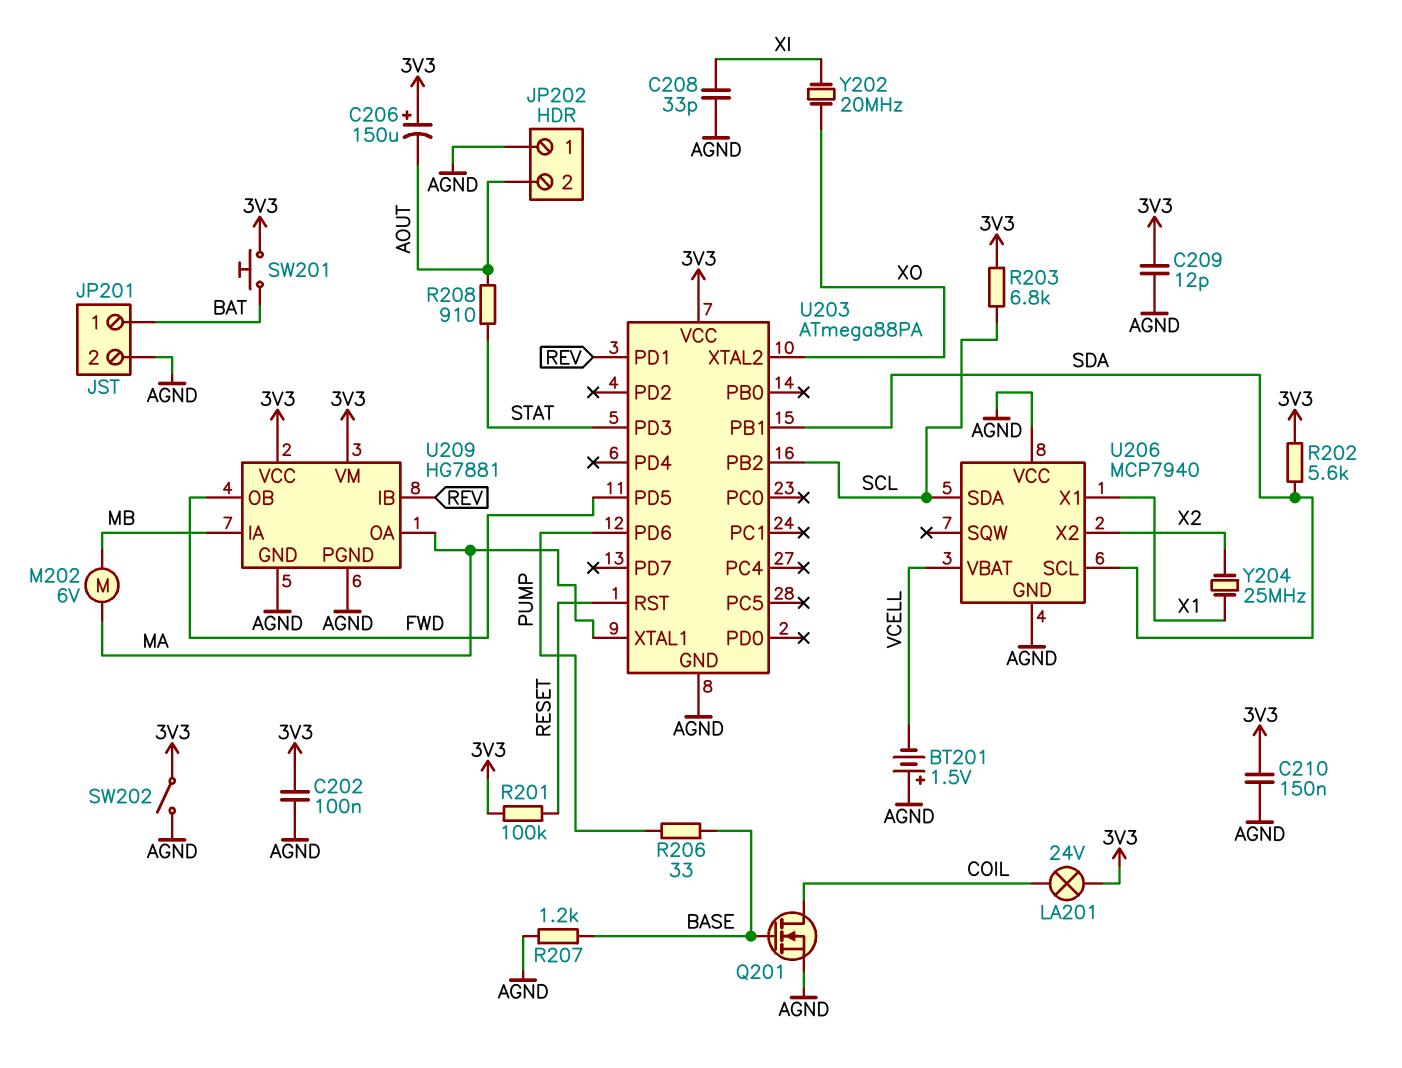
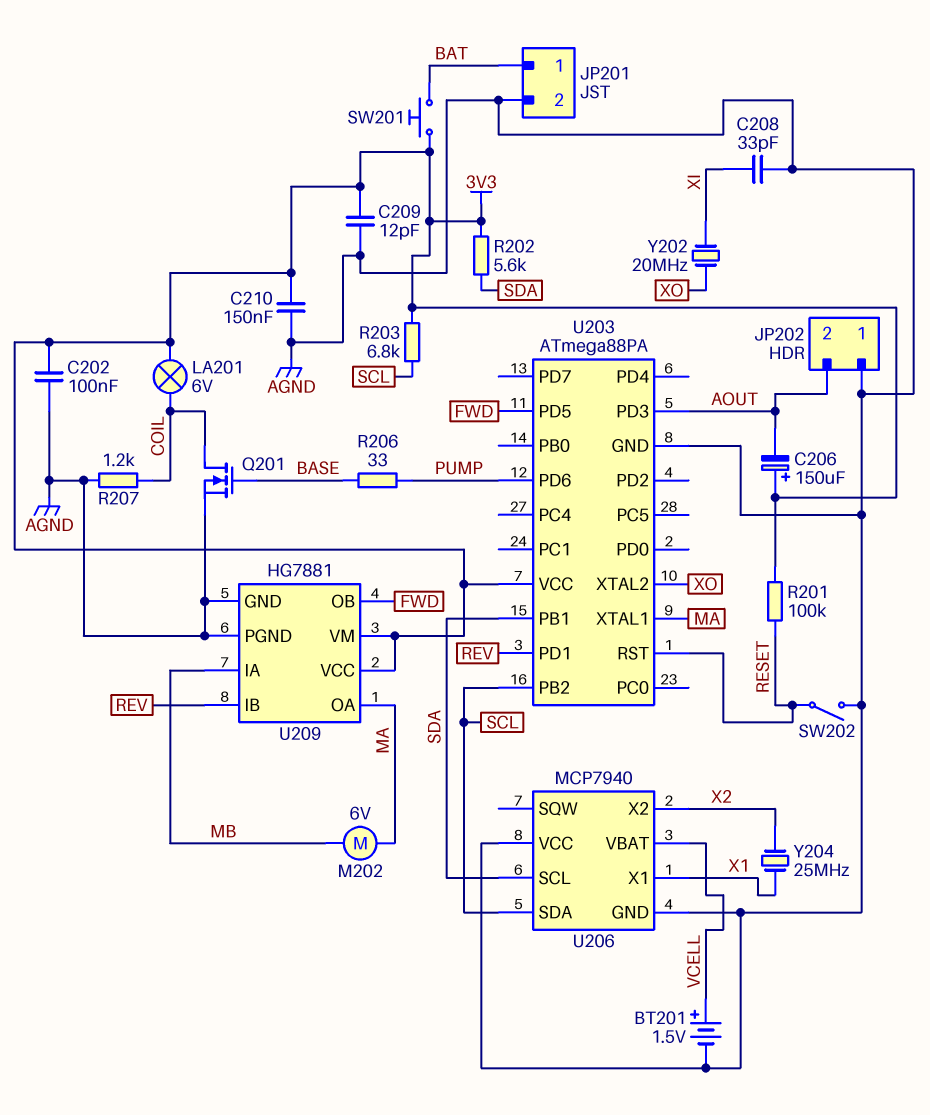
BT201: 1.5V (plus AGND, minus VCELL) -> 1.5V (plus VCELL, minus AGND)
LA201: lamp 24V (3V3, COIL) -> lamp 6V (3V3, COIL)
R207: 1.2k (AGND, BASE) -> 1.2k (AGND, COIL)
R208: 910 (AOUT, STAT) -> none
SW202: switch (3V3, AGND) -> switch (AGND, RESET)
U203 pin PD3: STAT -> AOUT

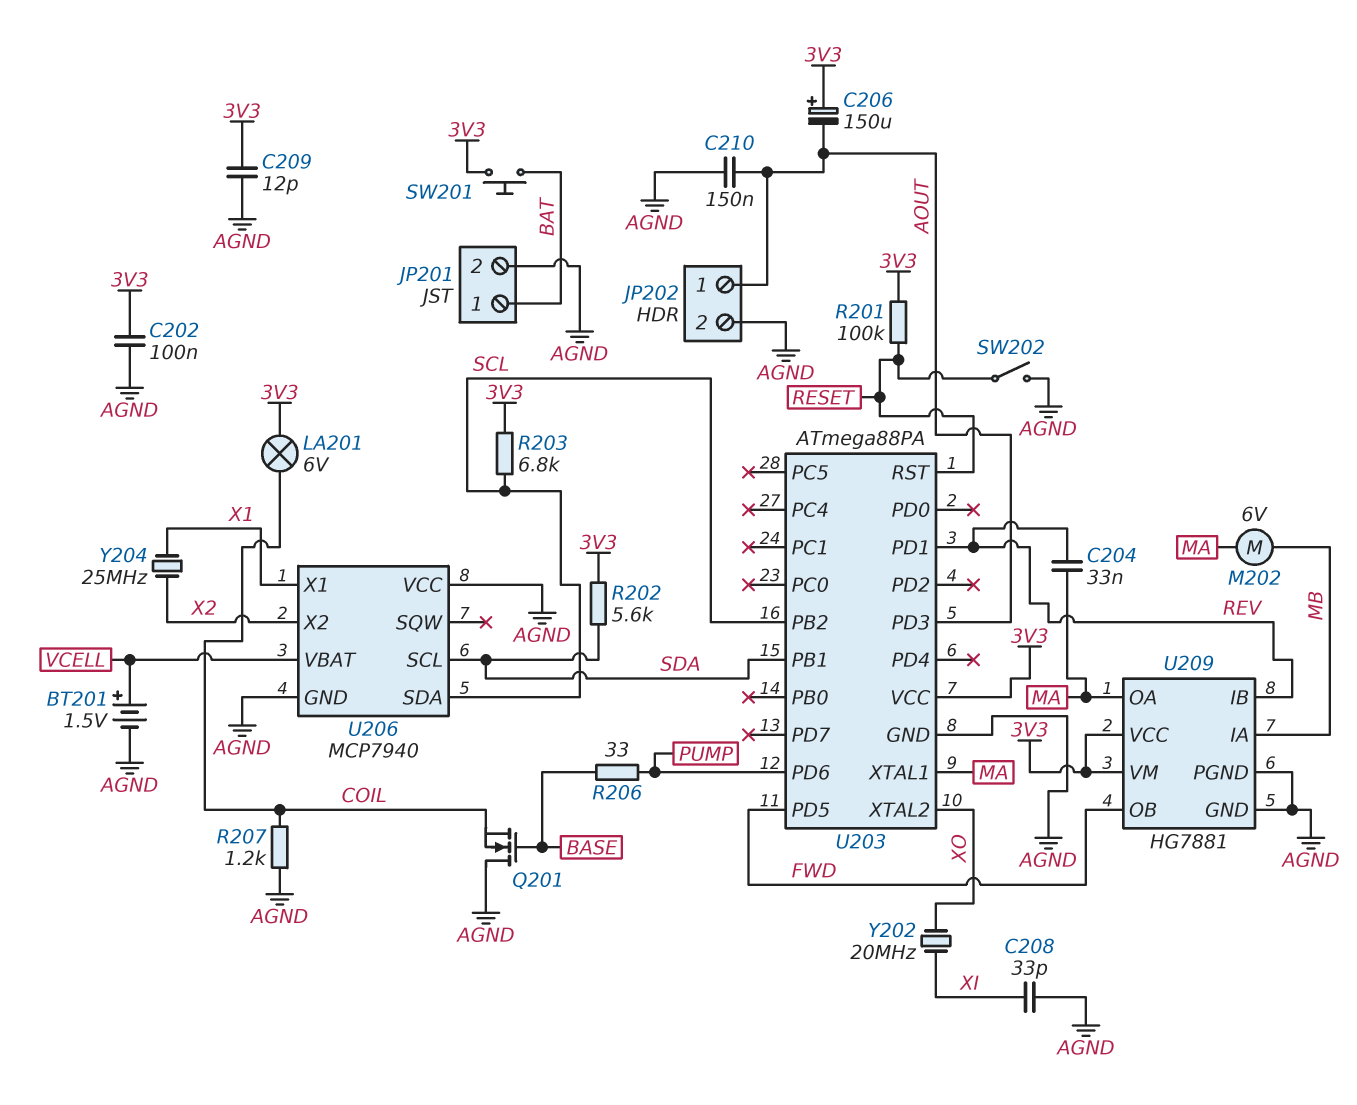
C204: none -> 33nF (MA, REV)
C210: 150nF (3V3, AGND) -> 150nF (AGND, AOUT)
JP202 pin 1: AGND -> AOUT
JP202 pin 2: AOUT -> AGND
Q201: NMOS (G BASE, D COIL, S AGND) -> NMOS (G BASE, D AGND, S COIL)

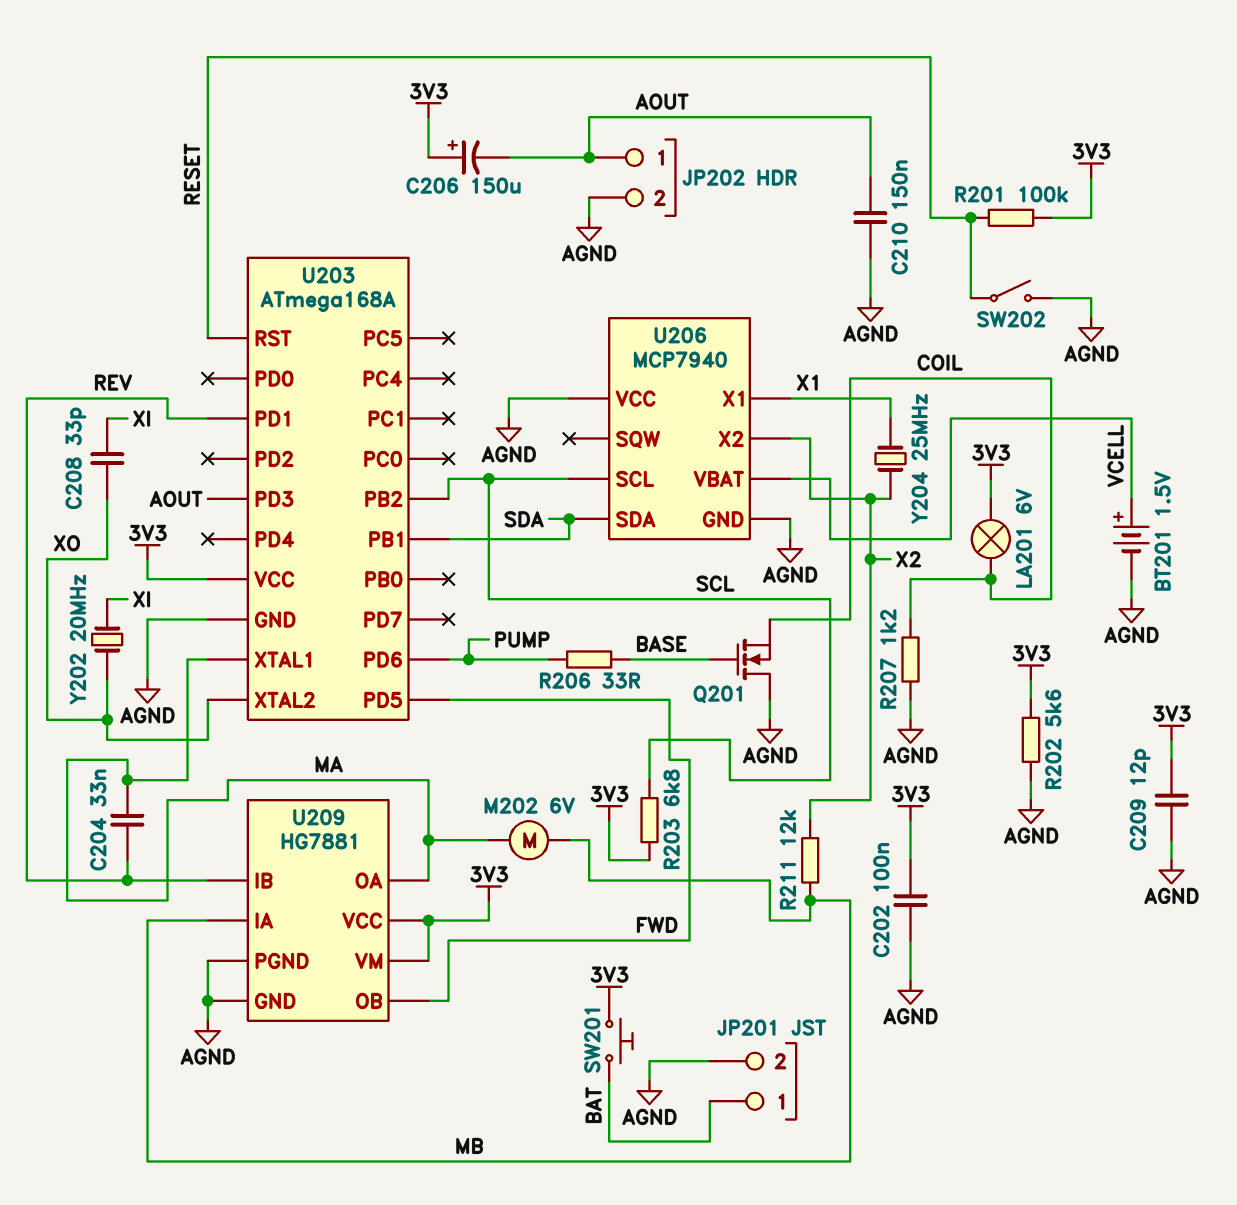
C208: 33pF (AGND, XI) -> 33pF (XI, XO)
R202: 5.6k (3V3, SDA) -> 5.6k (3V3, AGND)
R211: none -> 12k (MB, X2)
U203: ATmega88PA -> ATmega168A
U206 pin SCL: SDA -> SCL
U206 pin SDA: SCL -> SDA

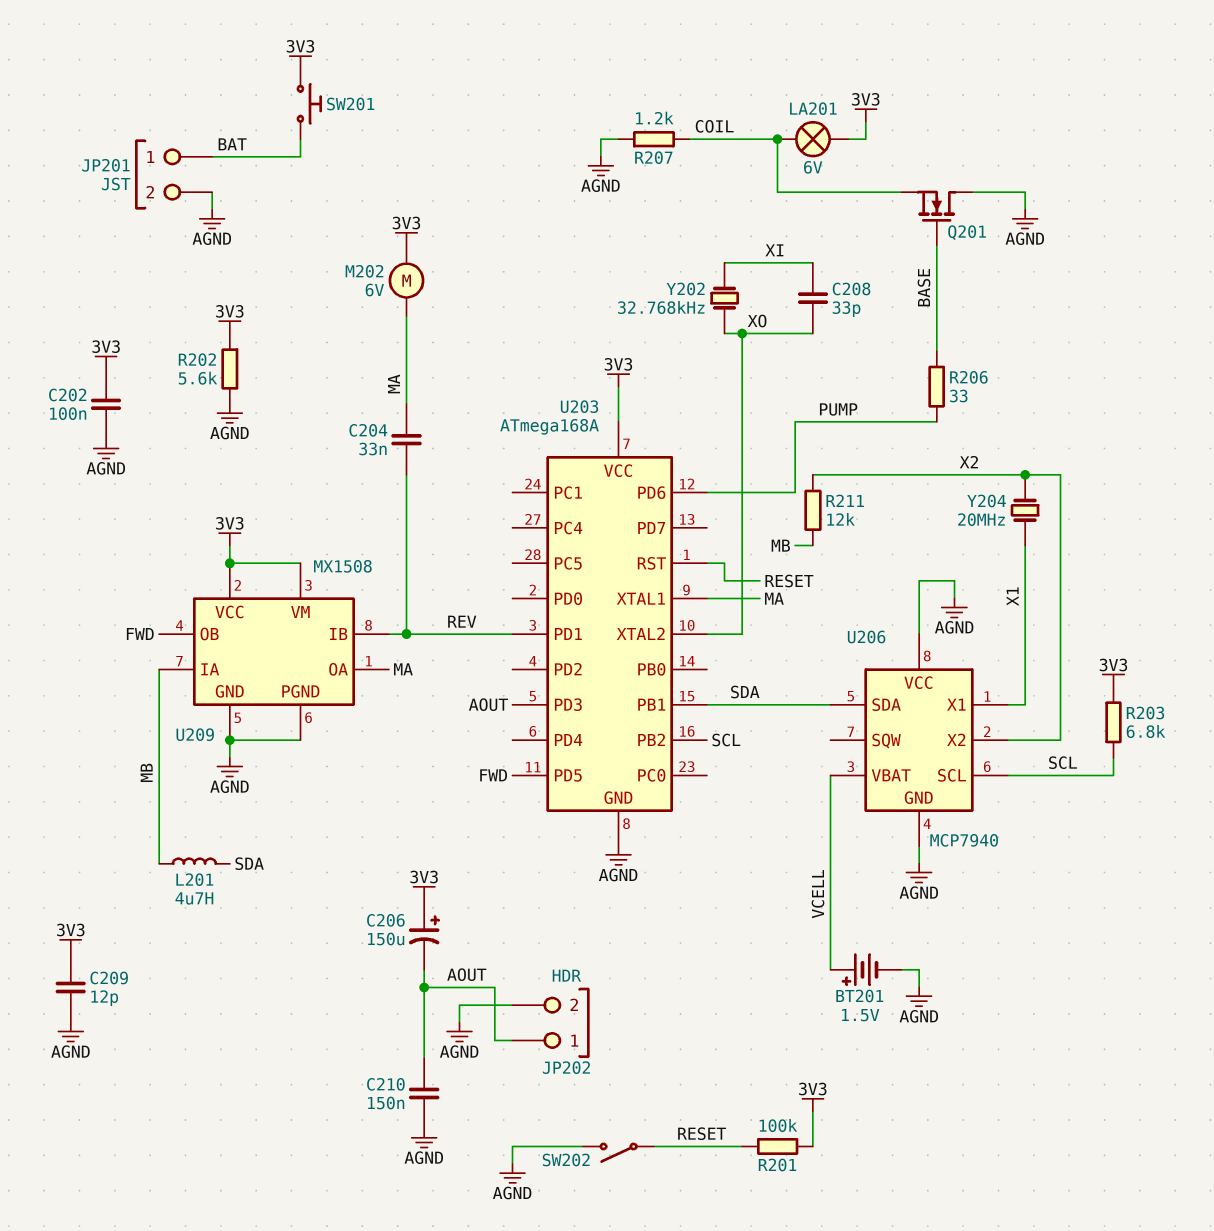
L201: none -> 4.7uH (MB, SDA)
M202: motor 6V (MA, MB) -> motor 6V (3V3, MA)
U209: HG7881 -> MX1508
Y202: 20MHz (XI, XO) -> 32.768kHz (XI, XO)
Y204: 25MHz (X1, X2) -> 20MHz (X1, X2)

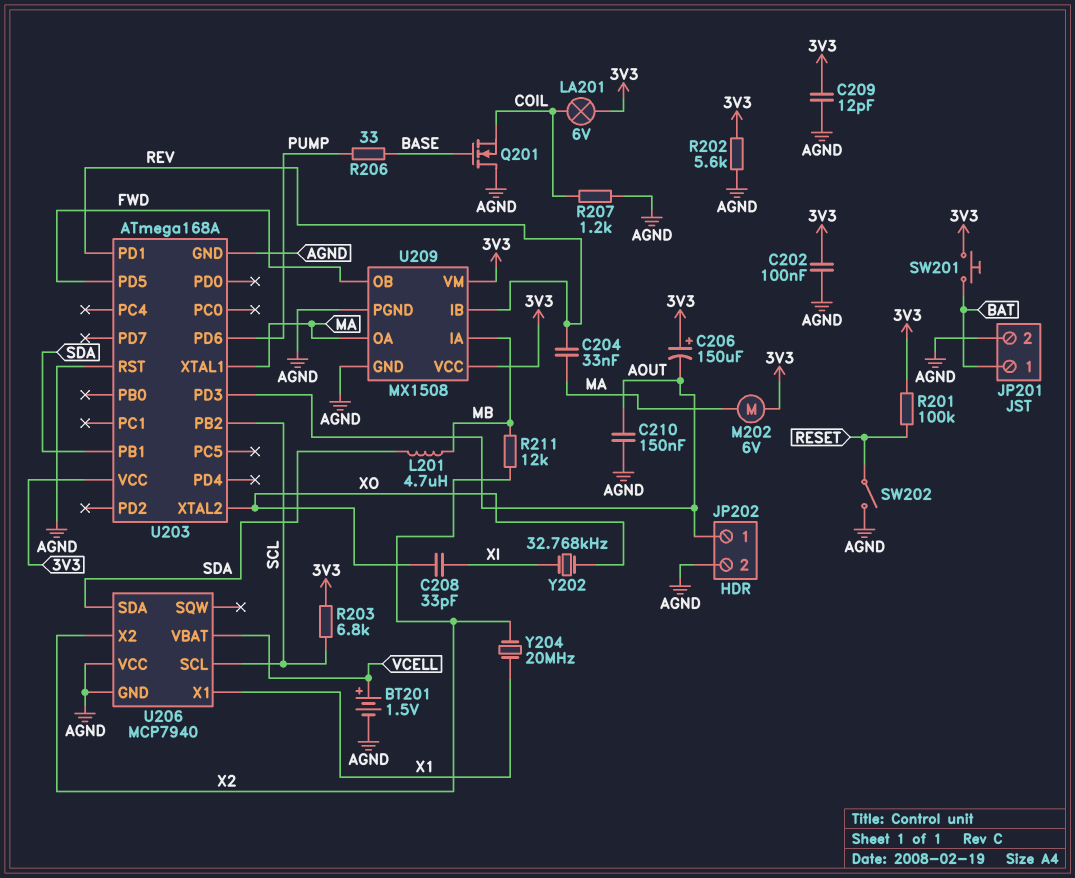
U203 pin RST: RESET -> AGND

